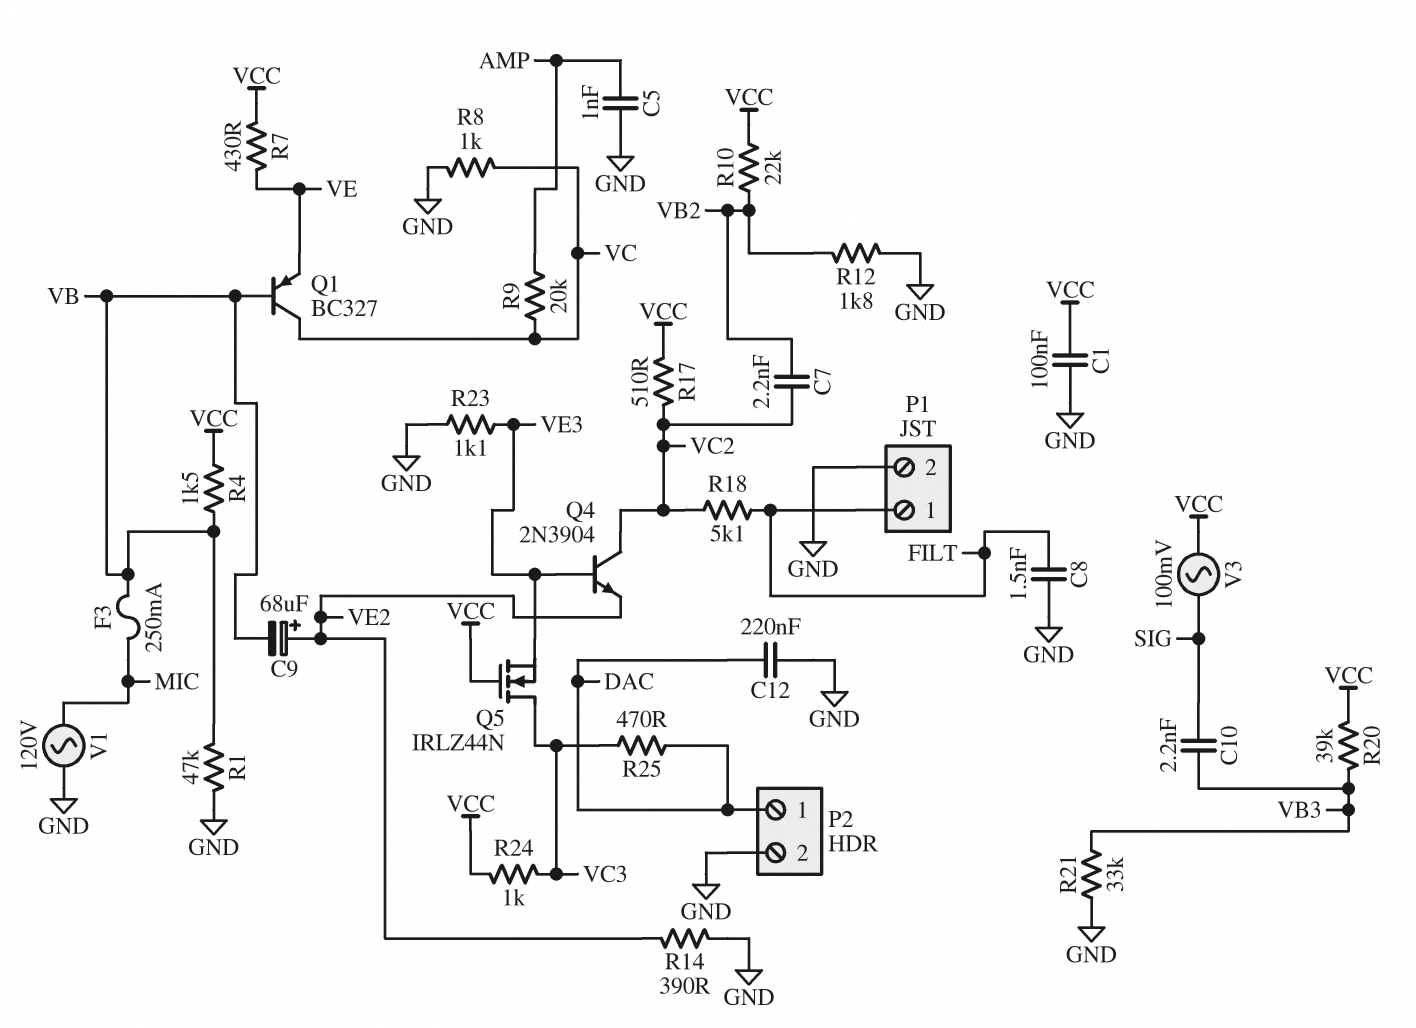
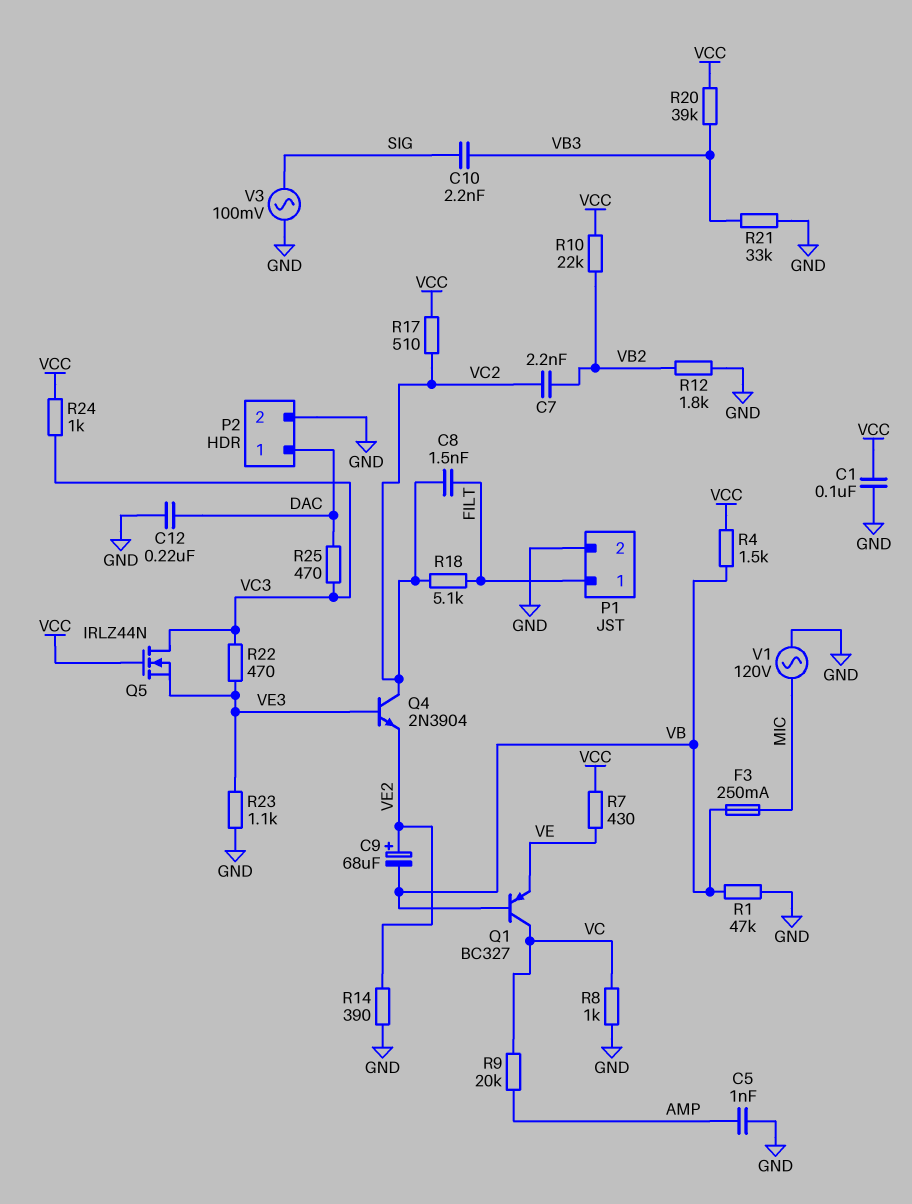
C8: 1.5nF (FILT, GND) -> 1.5nF (FILT, VC2)
R22: none -> 470 (VC3, VE3)
V3: AC 100mV (SIG, VCC) -> AC 100mV (GND, SIG)

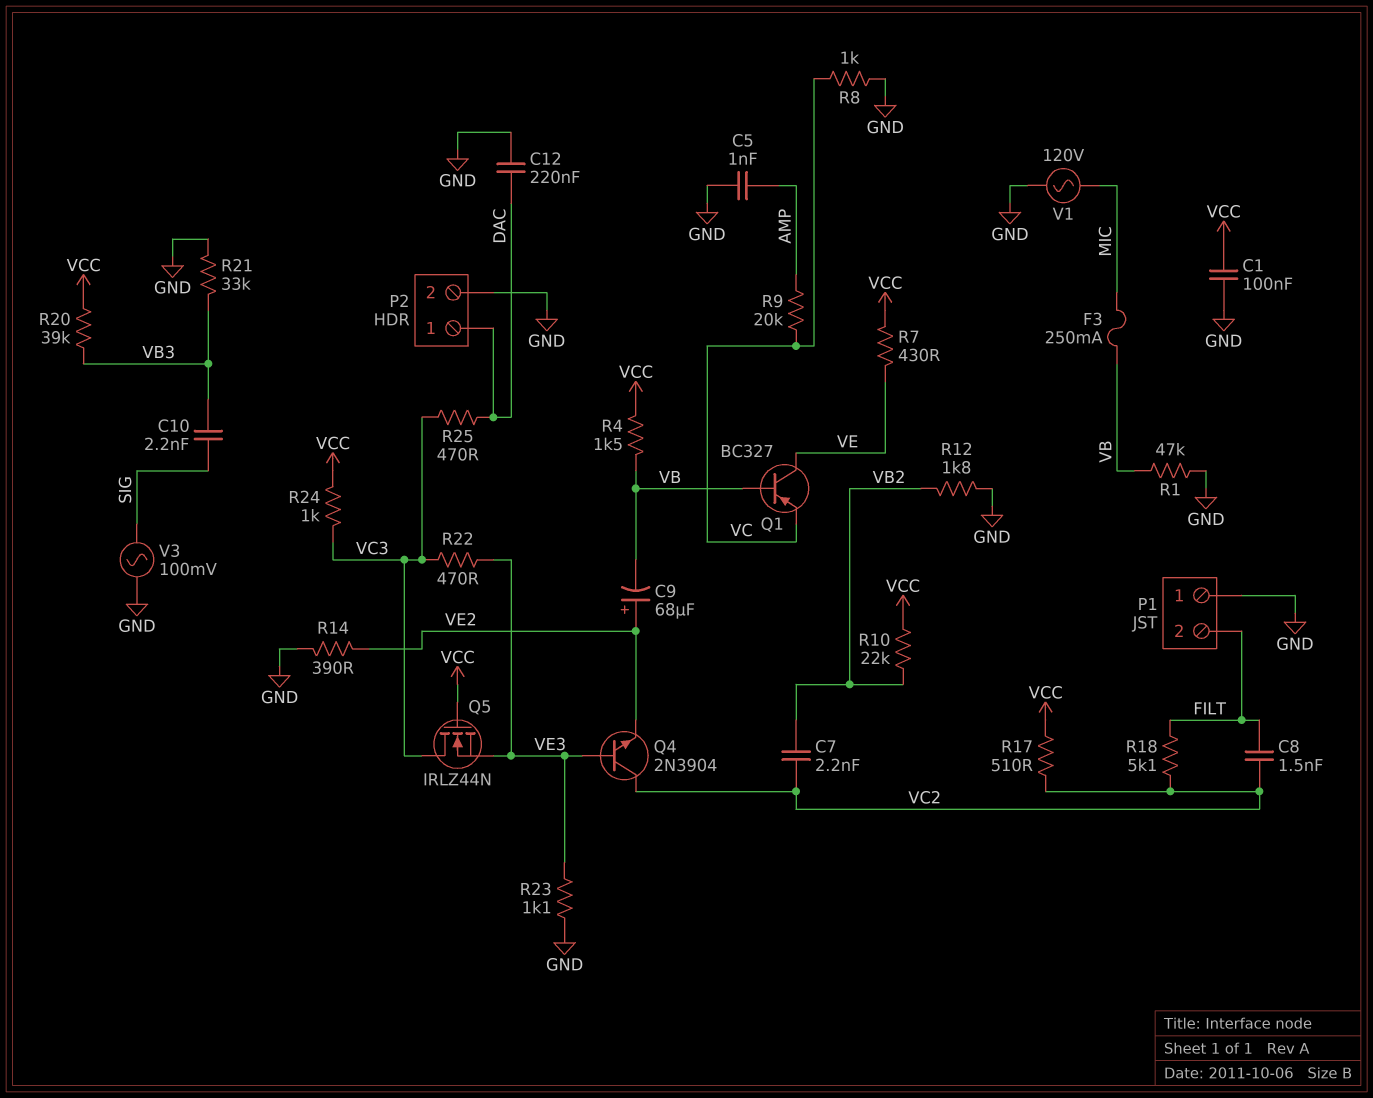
P1 pin 1: FILT -> GND
P1 pin 2: GND -> FILT
Q1: PNP BC327 (B VB, C VC, E VE) -> PNP BC327 (B VB, C VE, E VC)

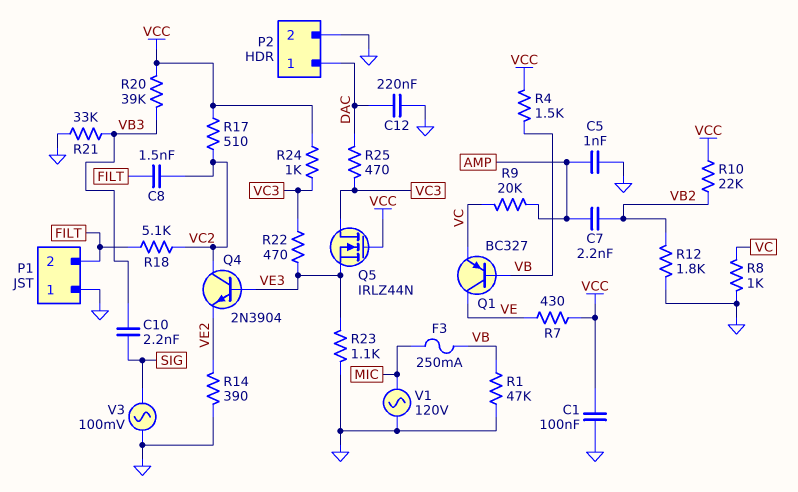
C7: 2.2nF (VB2, VC2) -> 2.2nF (AMP, VB2)
C9: 68uF (plus VE2, minus VB) -> none

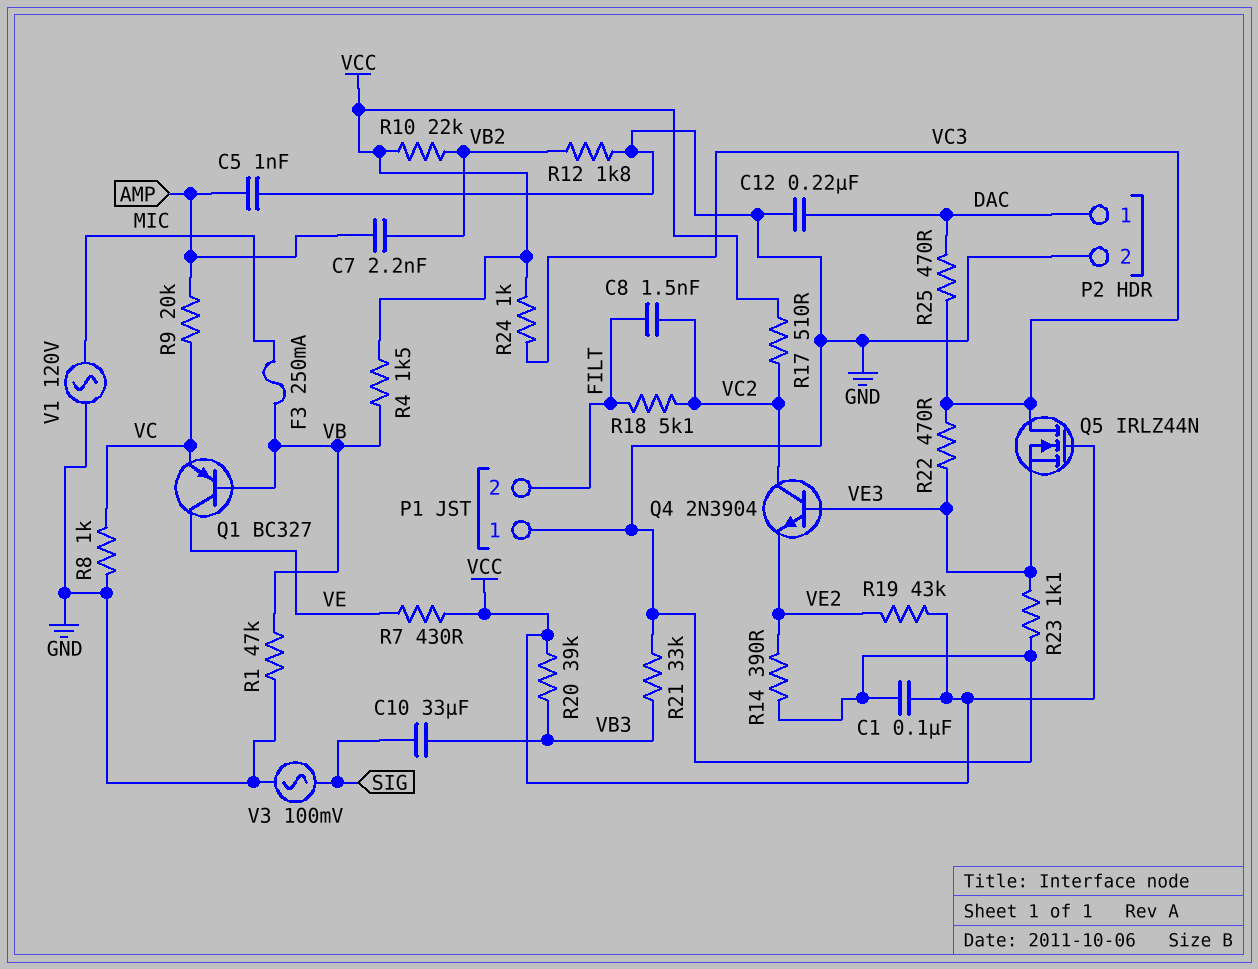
C10: 2.2nF (SIG, VB3) -> 33uF (SIG, VB3)
R19: none -> 43k (VCC, VE2)

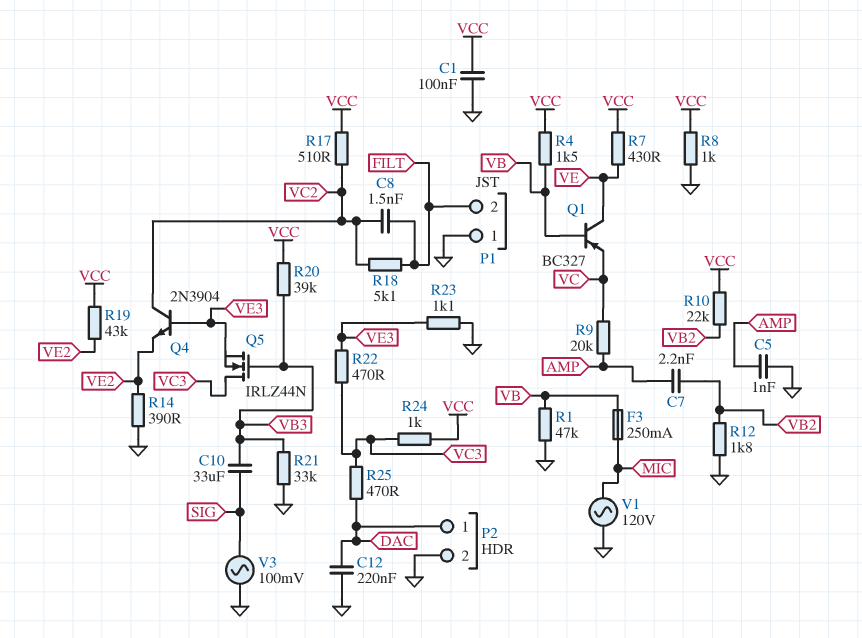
Q5: NMOS IRLZ44N (G VCC, D VC3, S VE3) -> NMOS IRLZ44N (G VB3, D VC3, S VE3)
R8: 1k (GND, VC) -> 1k (GND, VCC)

